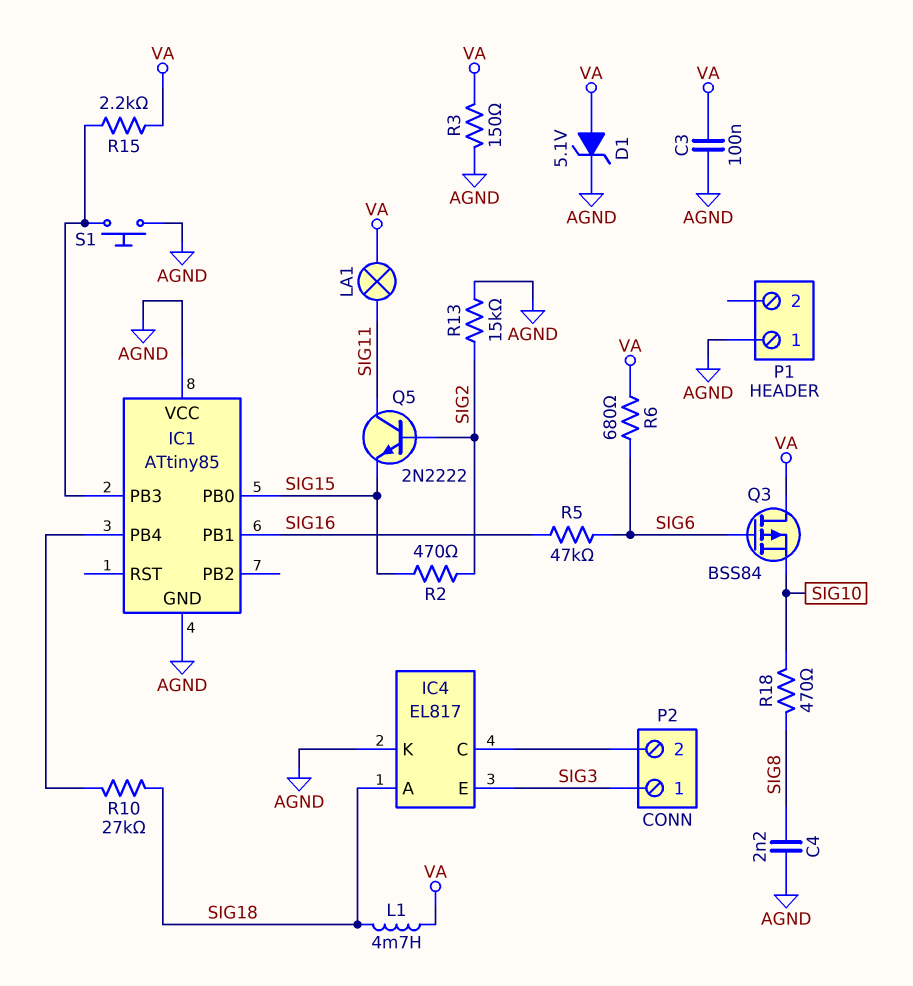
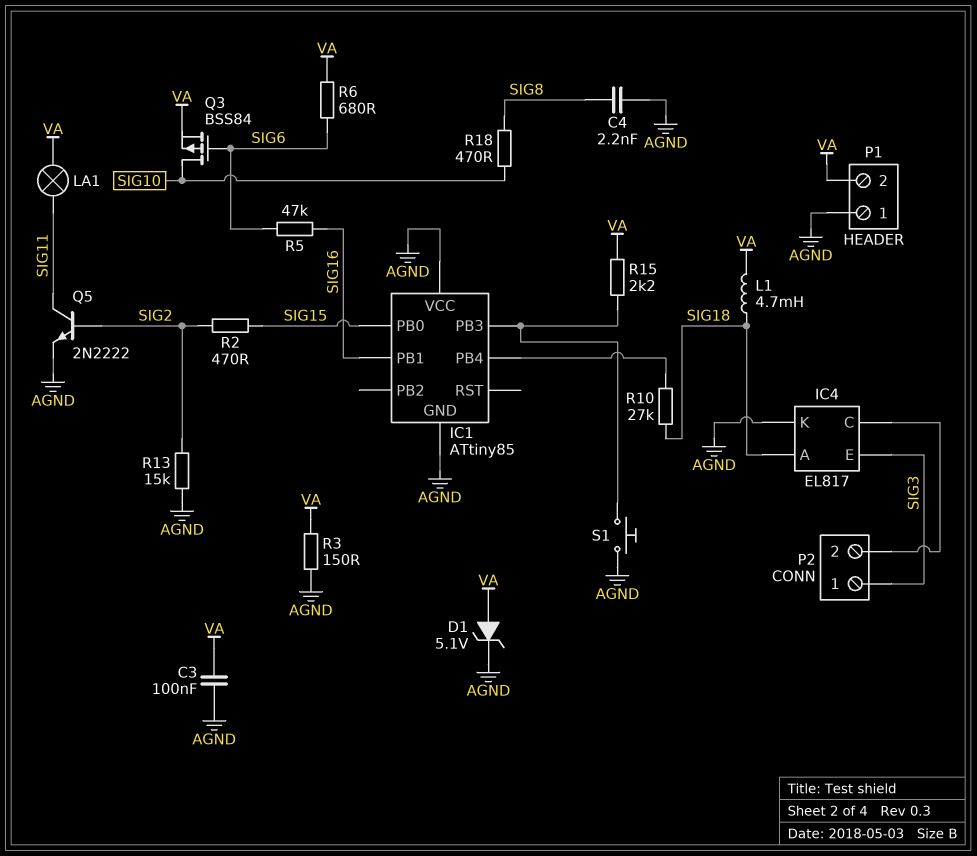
P1 pin 2: none -> VA
Q3: PMOS BSS84 (G SIG6, D VA, S SIG10) -> PMOS BSS84 (G SIG6, D SIG10, S VA)
Q5: NPN 2N2222 (B SIG2, C SIG11, E SIG15) -> NPN 2N2222 (B SIG2, C SIG11, E AGND)

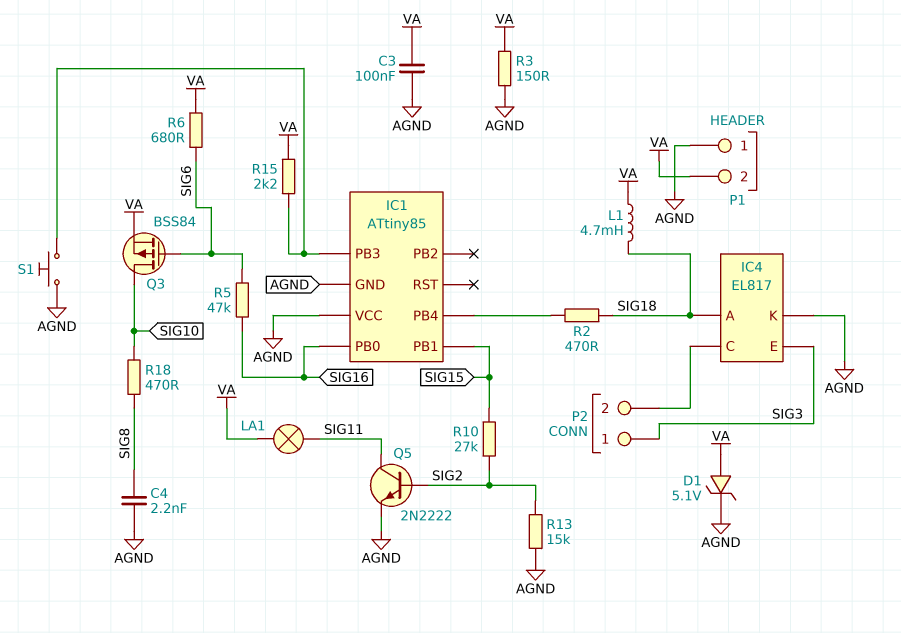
IC1 pin PB0: SIG15 -> SIG16
IC1 pin PB1: SIG16 -> SIG15
R2: 470 (SIG2, SIG15) -> 470 (IC1/PB4, SIG18)
R10: 27k (IC1/PB4, SIG18) -> 27k (SIG2, SIG15)

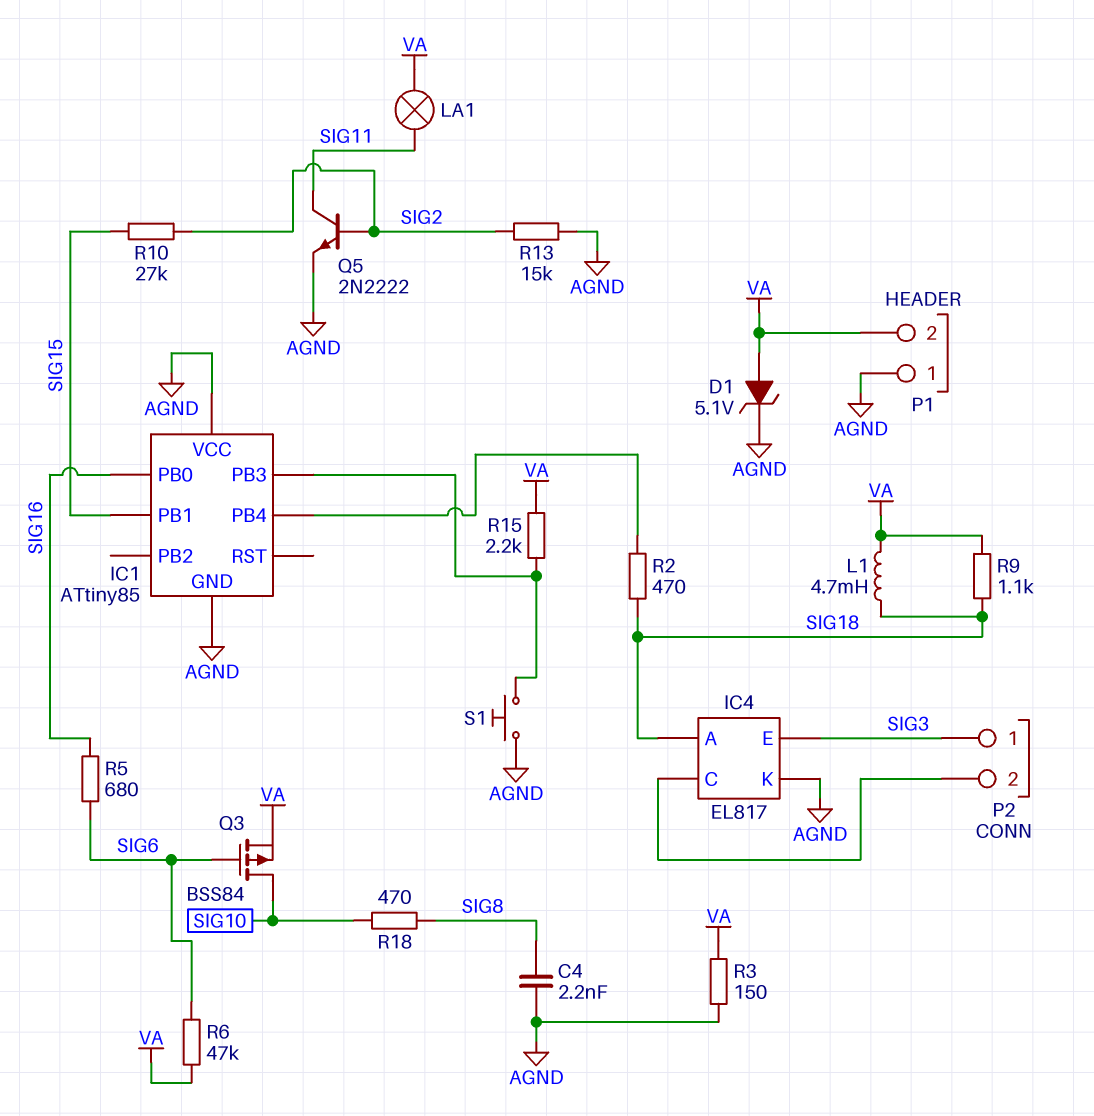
C3: 100nF (AGND, VA) -> none
R5: 47k (SIG6, SIG16) -> 680 (SIG6, SIG16)
R6: 680 (SIG6, VA) -> 47k (SIG6, VA)
R9: none -> 1.1k (SIG18, VA)

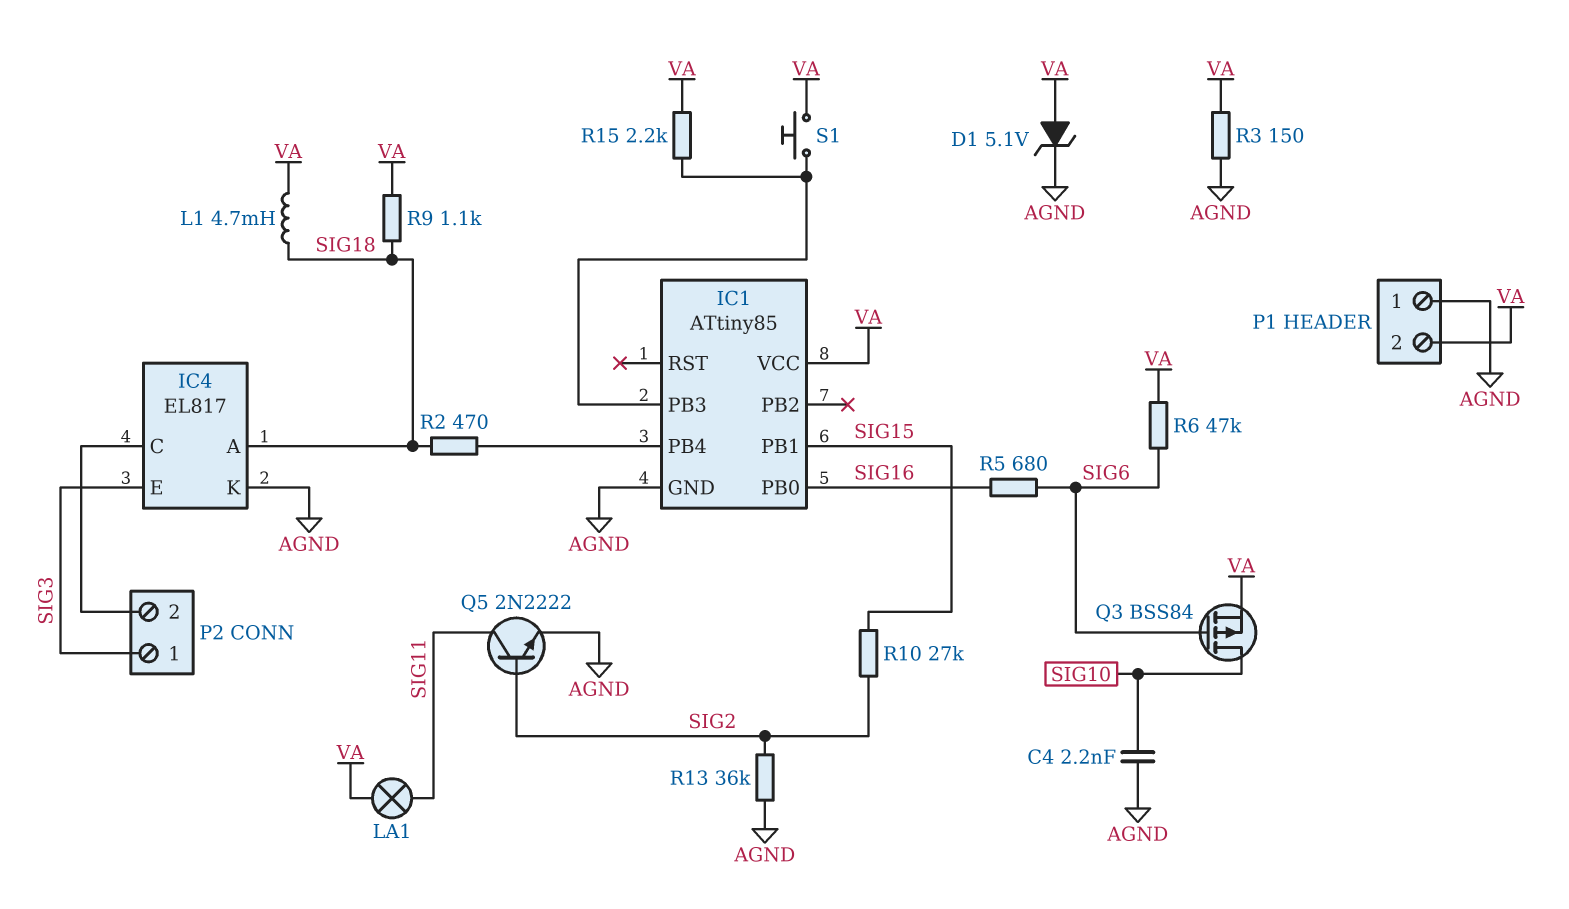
C4: 2.2nF (AGND, SIG8) -> 2.2nF (AGND, SIG10)
IC1 pin VCC: AGND -> VA
R13: 15k (AGND, SIG2) -> 36k (AGND, SIG2)
R18: 470 (SIG8, SIG10) -> none
S1: button (AGND, IC1/PB3) -> button (IC1/PB3, VA)

